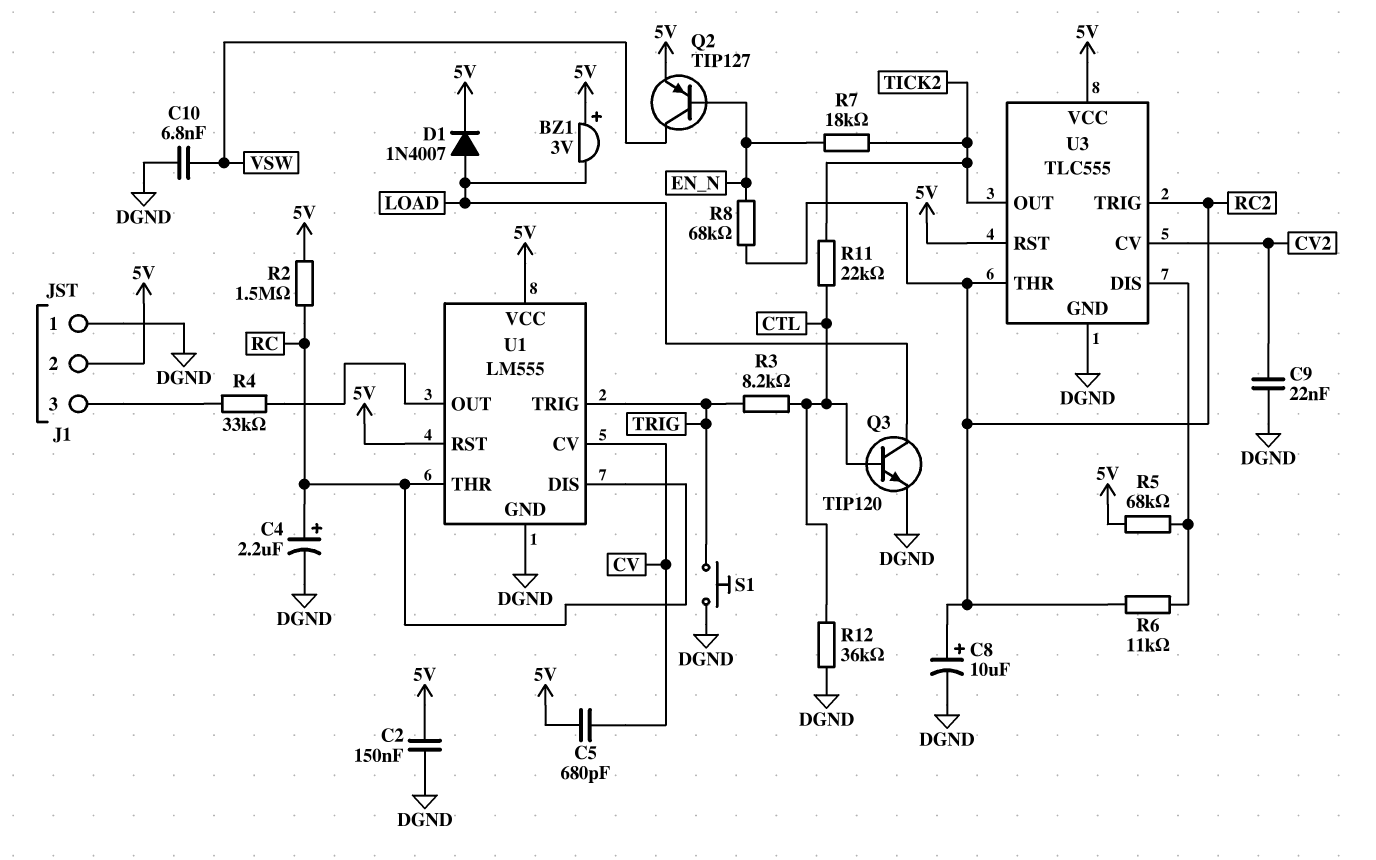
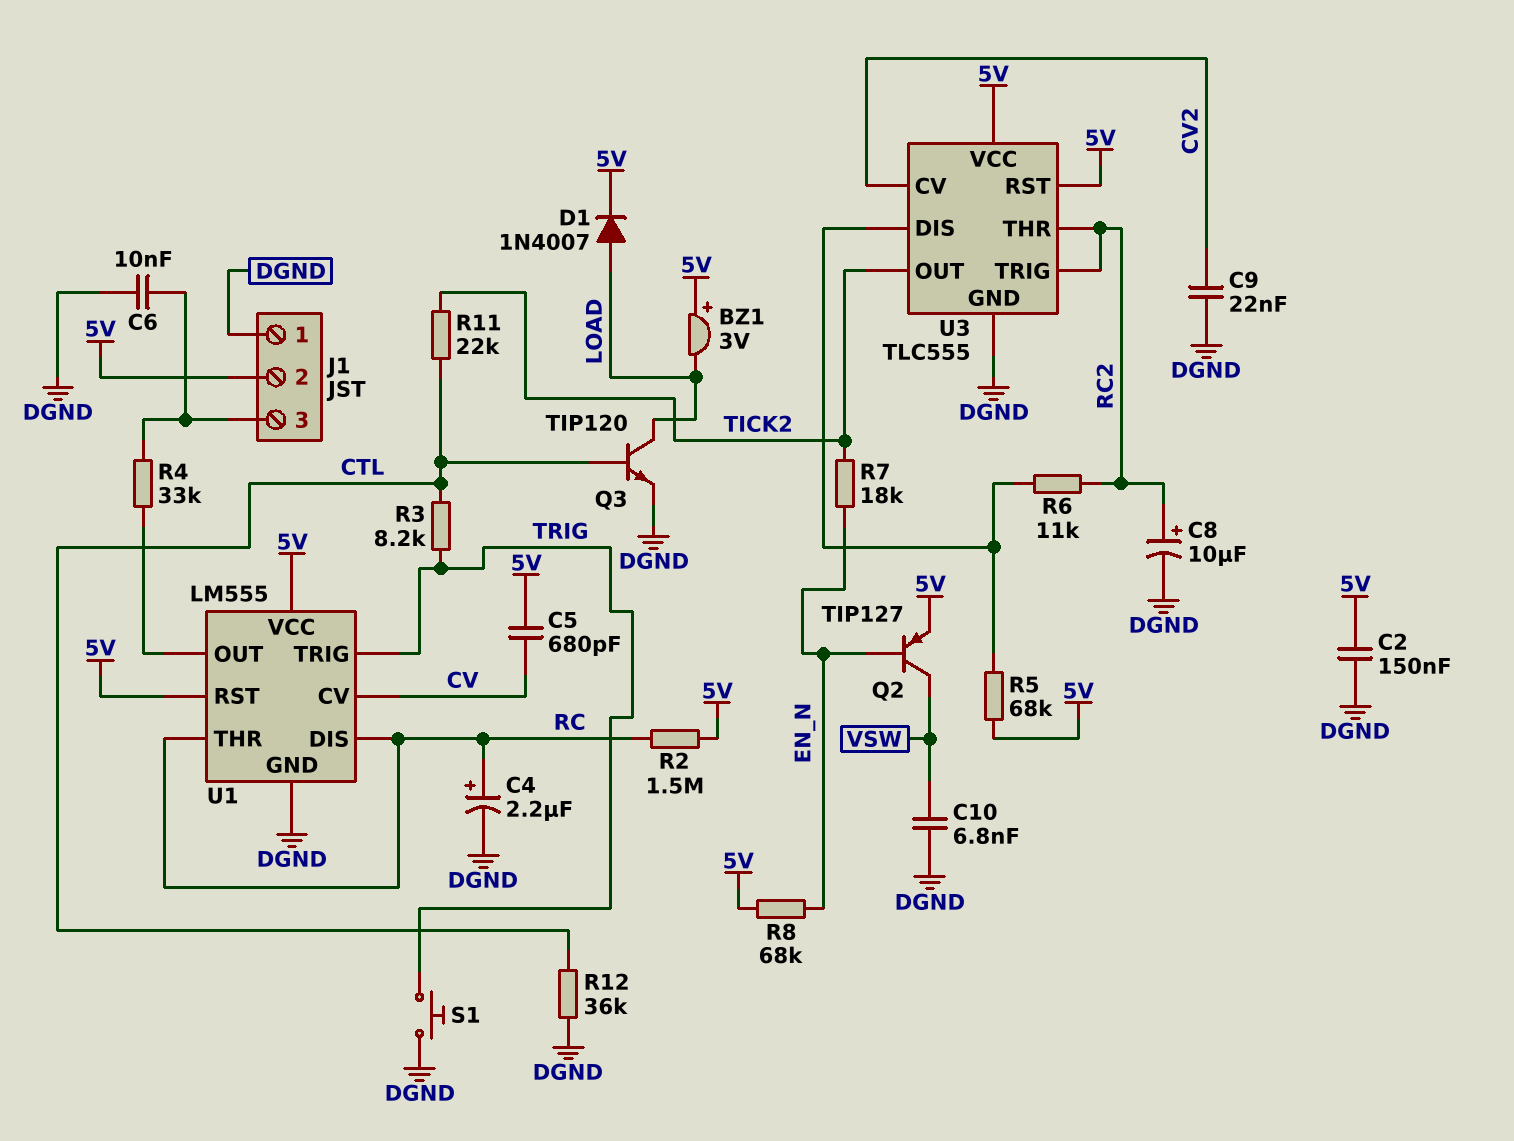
C6: none -> 10nF (DGND, J1/3)
R8: 68k (EN_N, RC2) -> 68k (5V, EN_N)

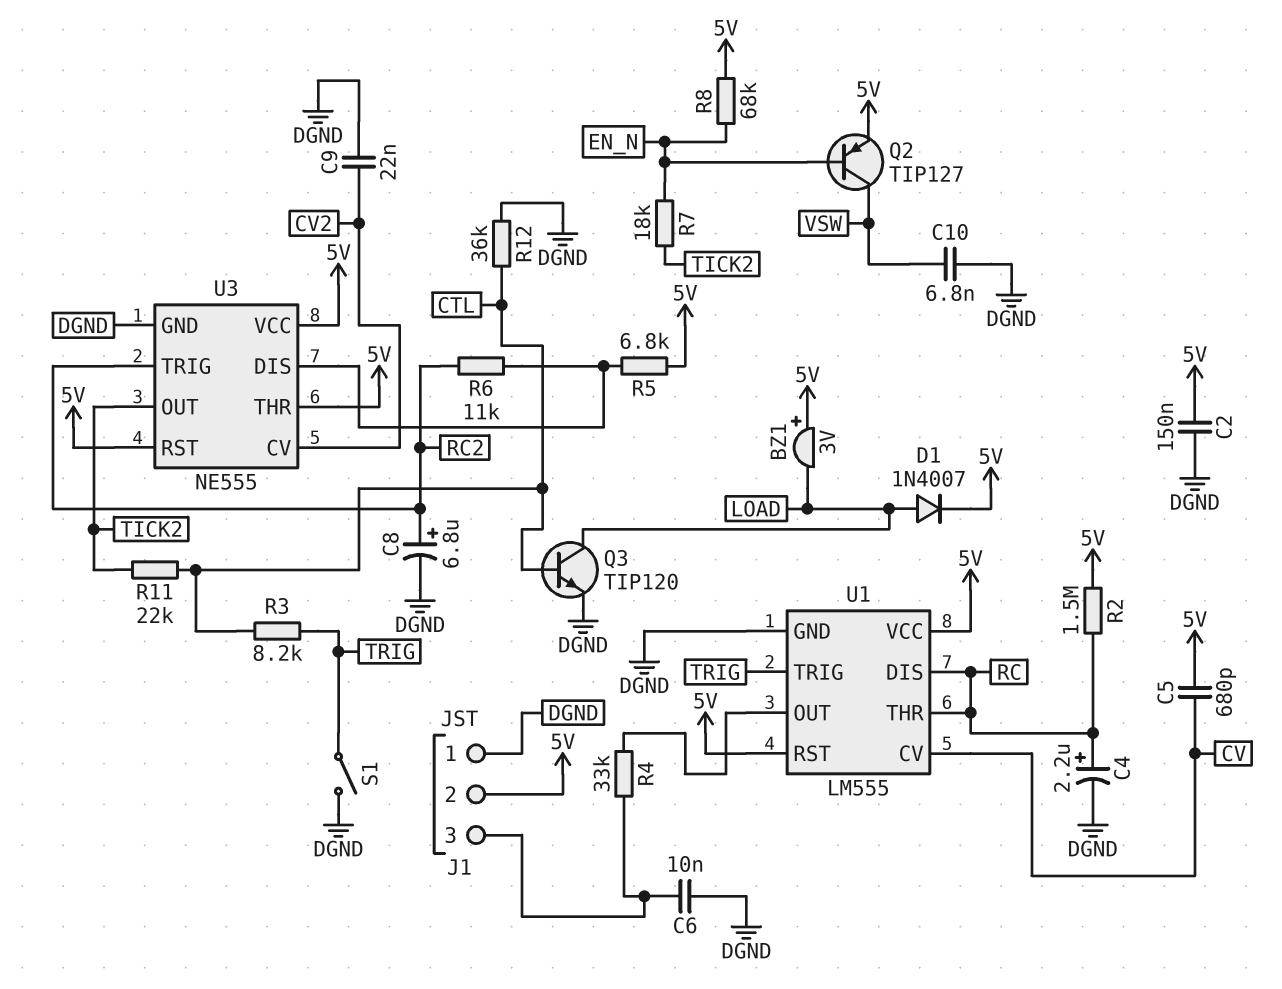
C8: 10uF (plus RC2, minus DGND) -> 6.8uF (plus RC2, minus DGND)
R5: 68k (5V, U3/DIS) -> 6.8k (5V, U3/DIS)
S1: button (DGND, TRIG) -> switch (DGND, TRIG)
U3: TLC555 -> NE555
U3 pin THR: RC2 -> 5V

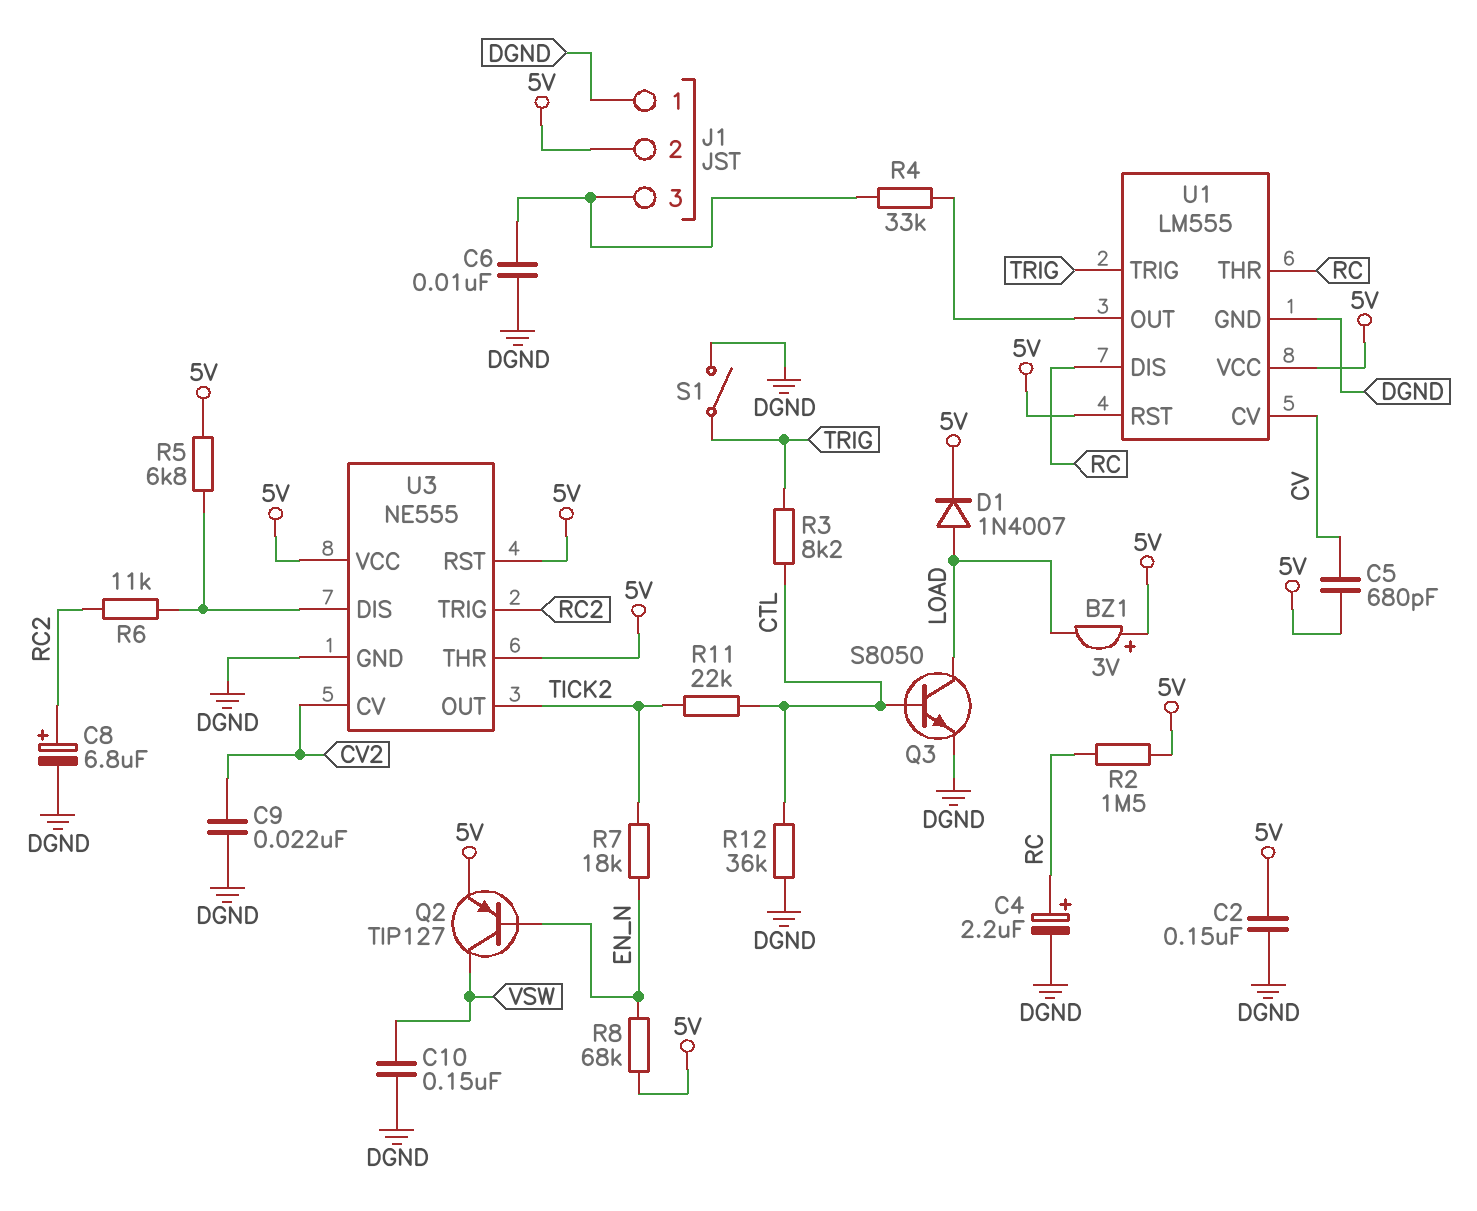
C10: 6.8nF (DGND, VSW) -> 150nF (DGND, VSW)
Q3: NPN TIP120 (B CTL, C LOAD, E DGND) -> NPN S8050 (B CTL, C LOAD, E DGND)

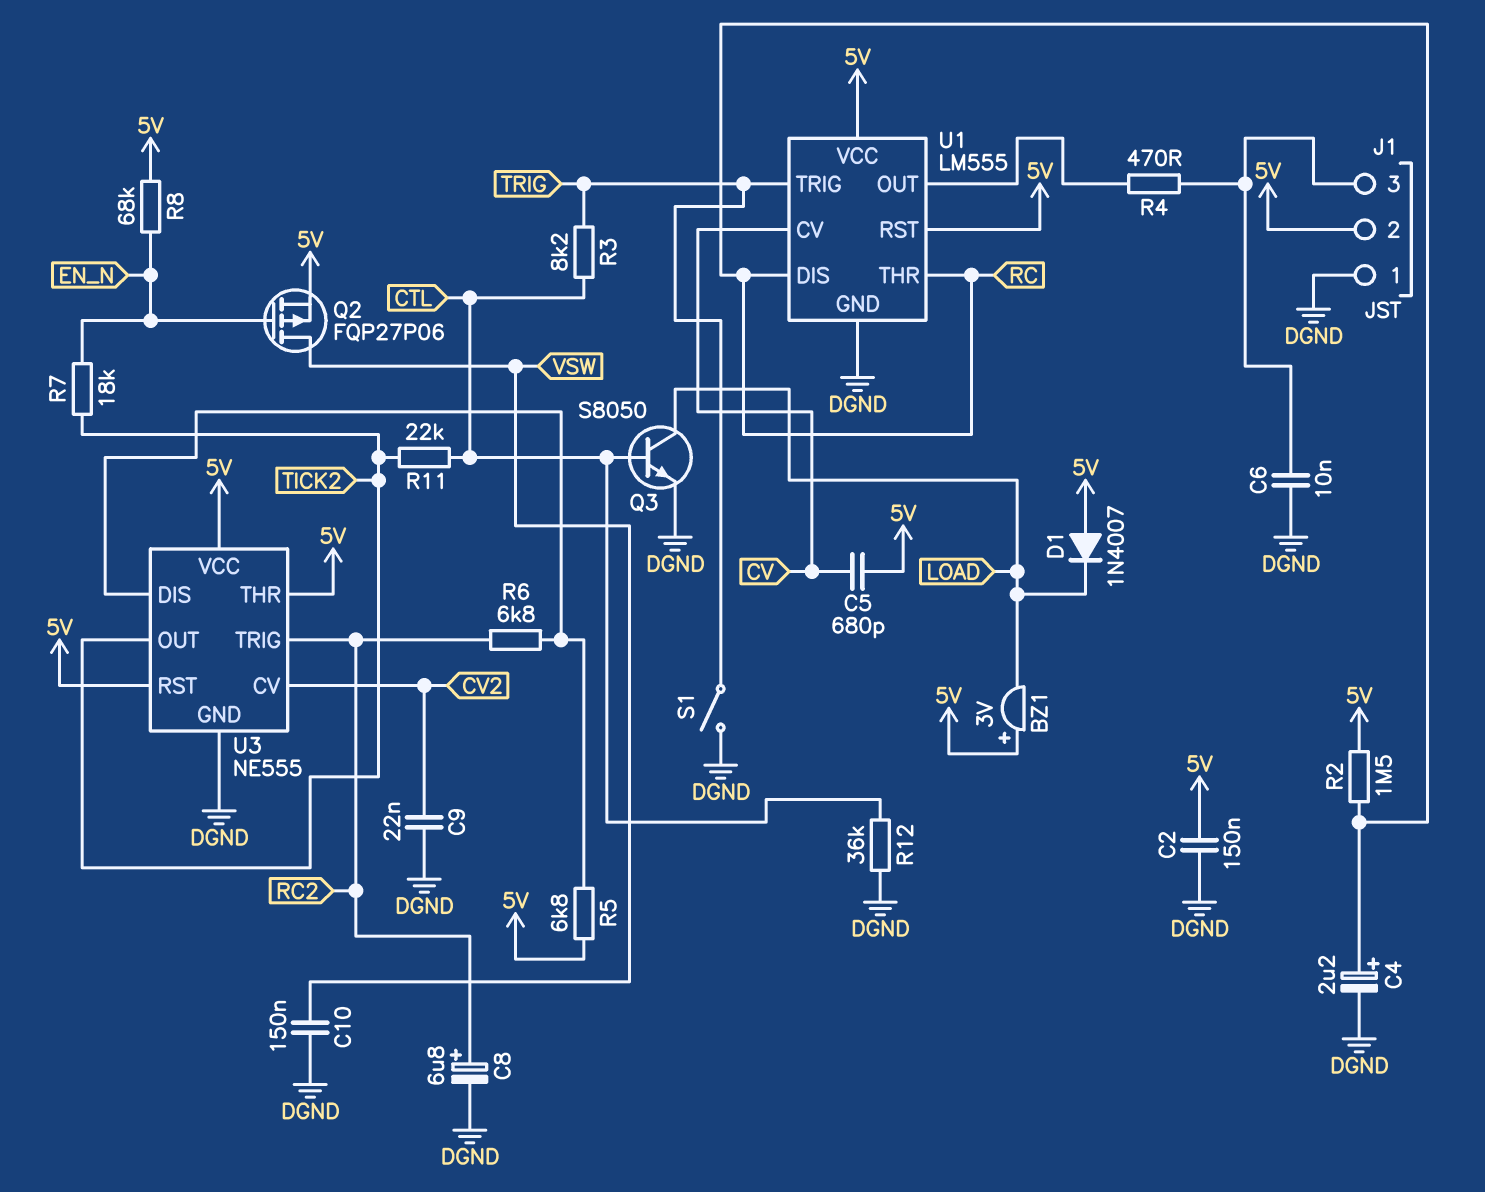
D1: diode 1N4007 (A LOAD, K 5V) -> diode 1N4007 (A 5V, K LOAD)
Q2: PNP TIP127 (B EN_N, C VSW, E 5V) -> PMOS FQP27P06 (G EN_N, D VSW, S 5V)
R4: 33k (J1/3, U1/OUT) -> 470 (J1/3, U1/OUT)
R6: 11k (RC2, U3/DIS) -> 6.8k (RC2, U3/DIS)

